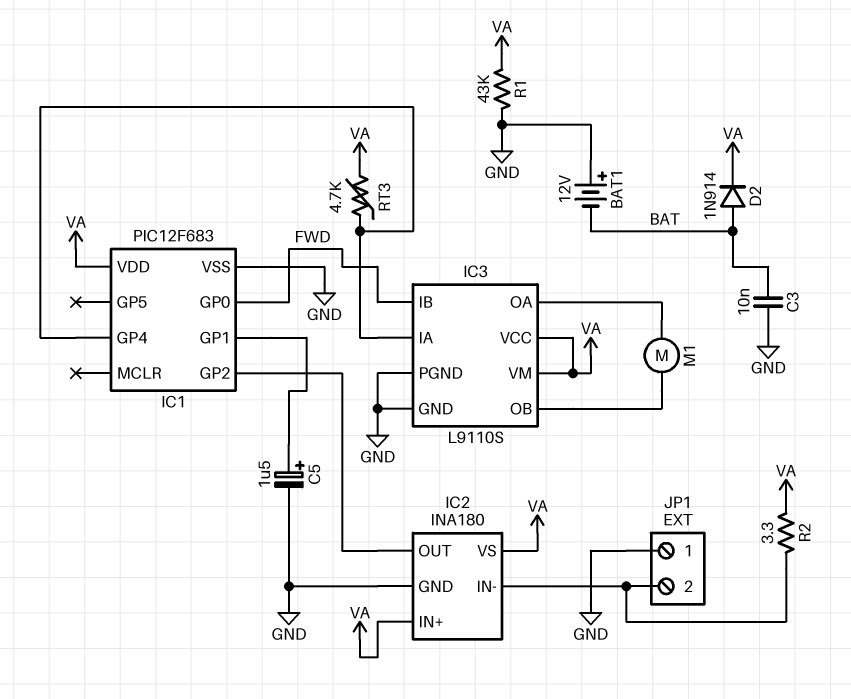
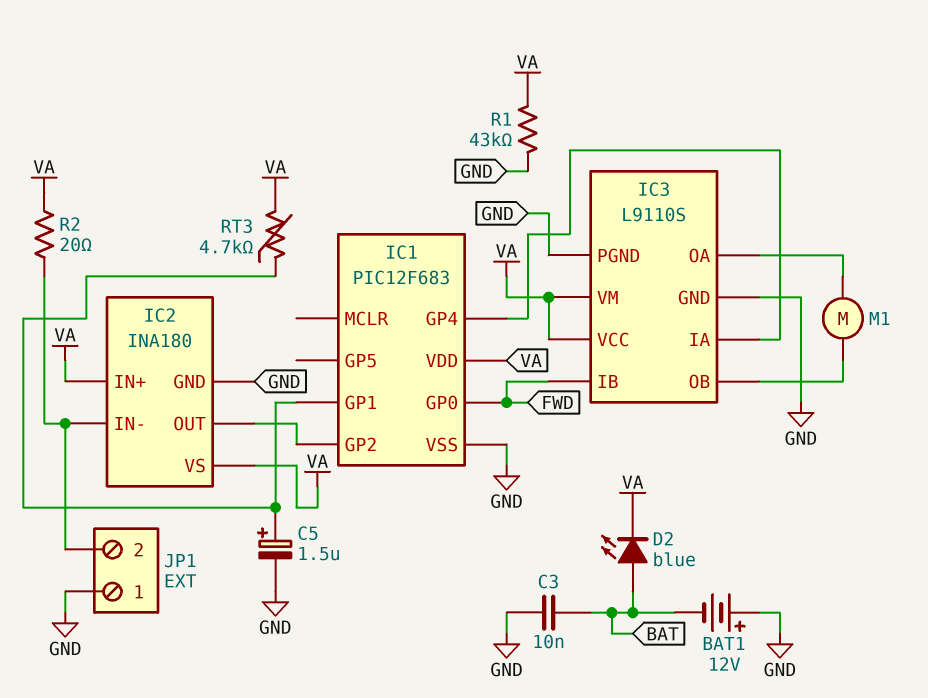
D2: diode 1N914 (A BAT, K VA) -> LED blue (A BAT, K VA)
R2: 3.3 (IC2/IN-, VA) -> 20 (IC2/IN-, VA)
RT3: 4.7k (IC1/GP4, VA) -> 4.7k (IC1/GP1, VA)

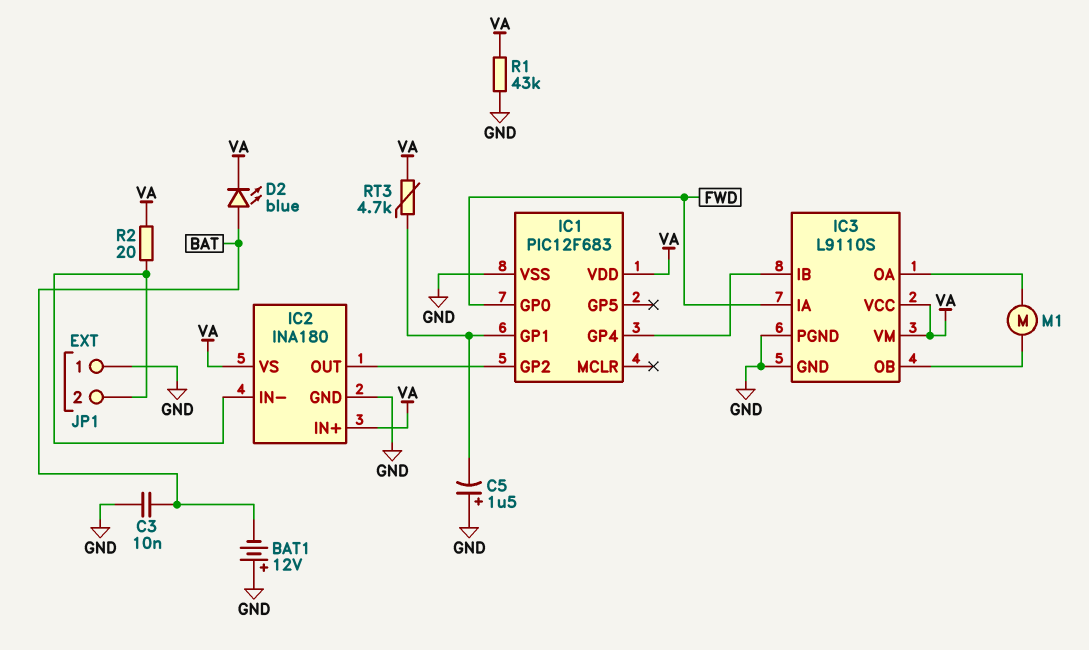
C5: 1.5uF (plus IC1/GP1, minus GND) -> 1.5uF (plus GND, minus IC1/GP1)
IC3 pin IA: IC1/GP4 -> FWD
IC3 pin IB: FWD -> IC1/GP4

